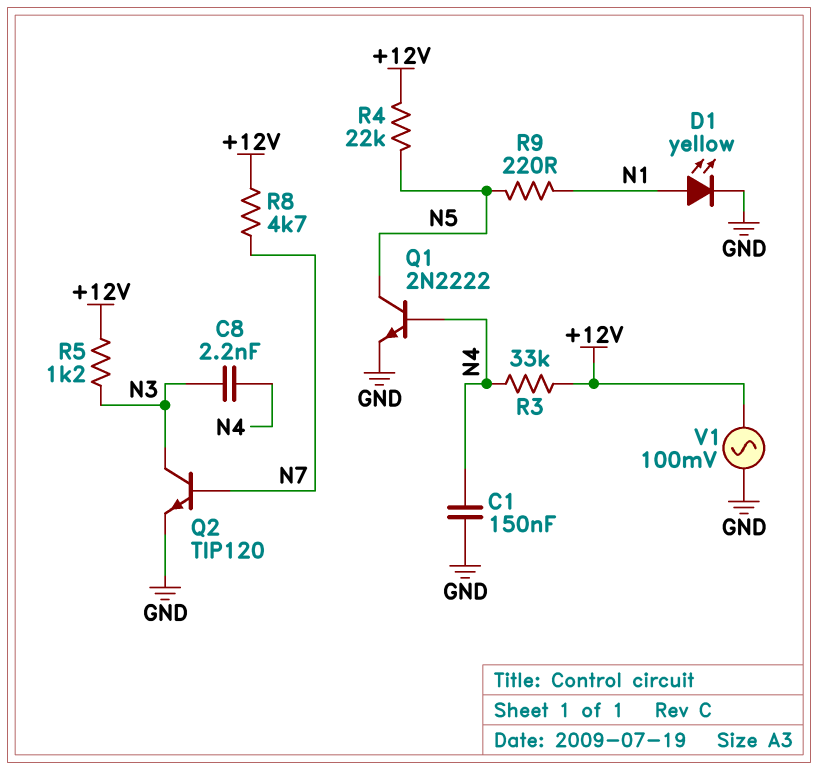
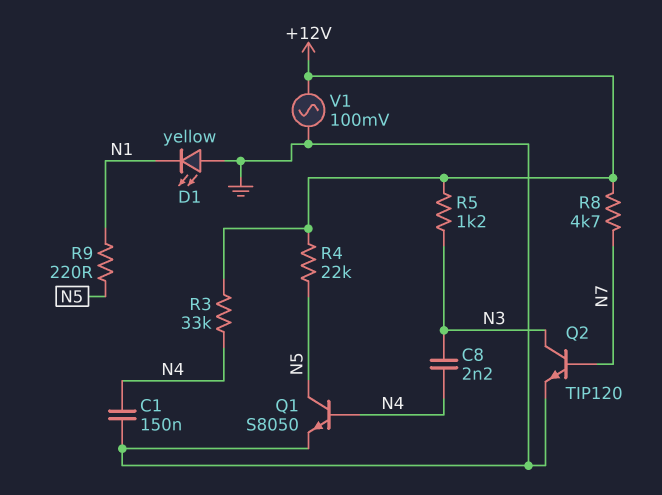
D1: LED yellow (A N1, K GND) -> LED yellow (A GND, K N1)
Q1: NPN 2N2222 (B N4, C N5, E GND) -> NPN S8050 (B N4, C N5, E GND)

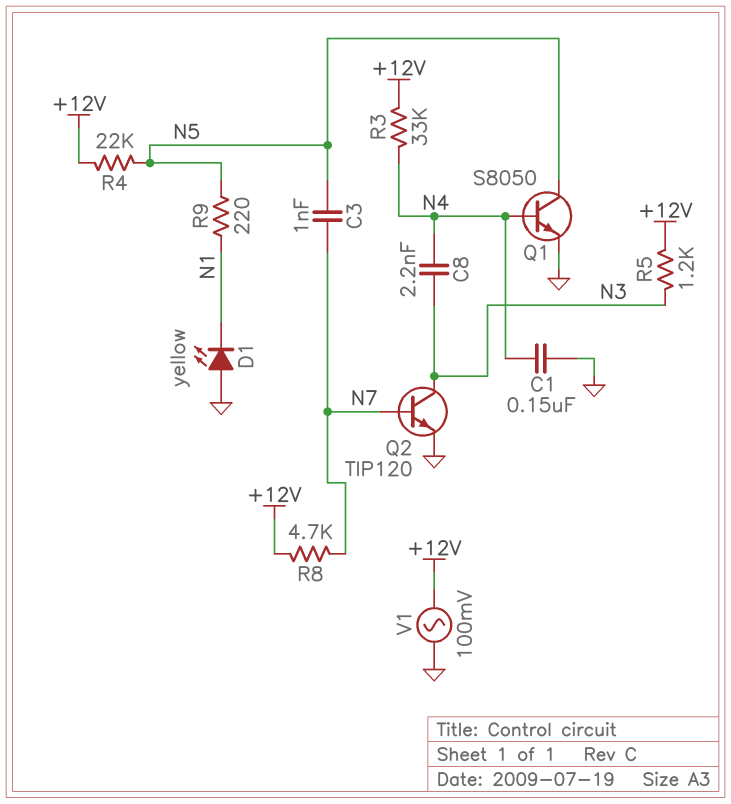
C3: none -> 1nF (N5, N7)

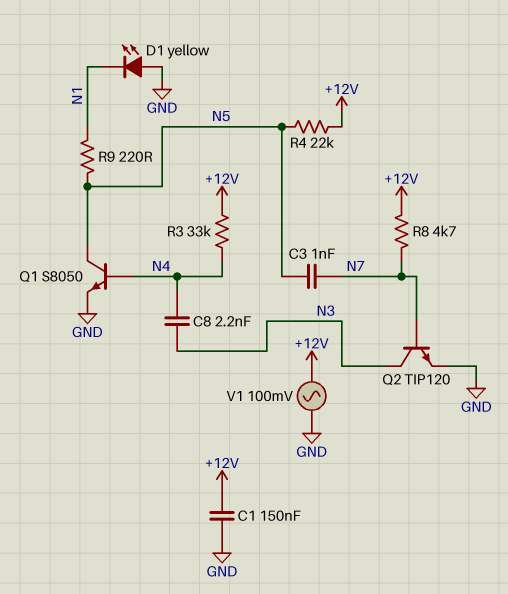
C1: 150nF (GND, N4) -> 150nF (+12V, GND)
R5: 1.2k (+12V, N3) -> none

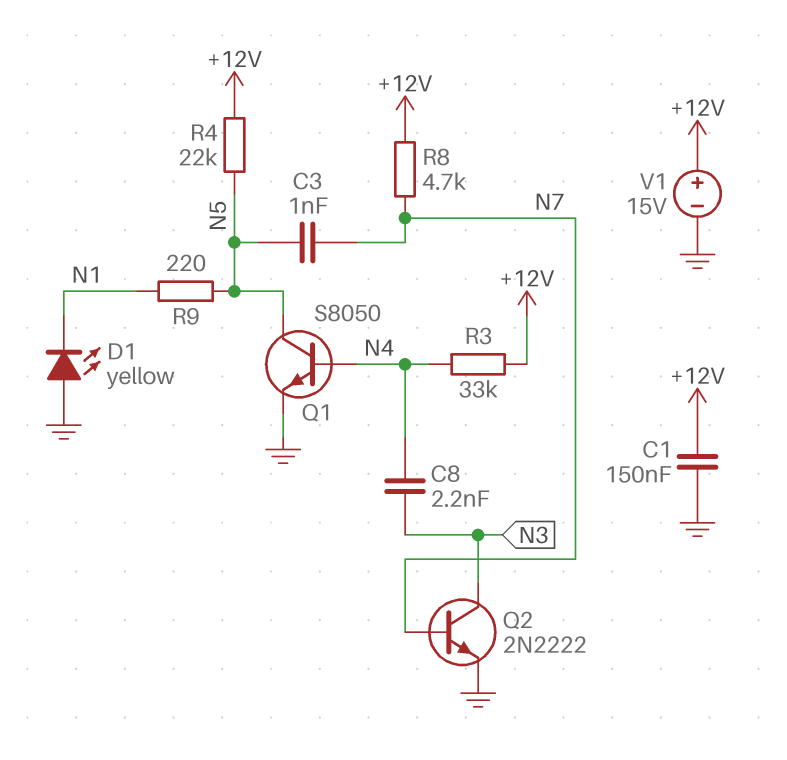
Q2: NPN TIP120 (B N7, C N3, E GND) -> NPN 2N2222 (B N7, C N3, E GND)
V1: AC 100mV (+12V, GND) -> 15V (plus +12V, minus GND)

